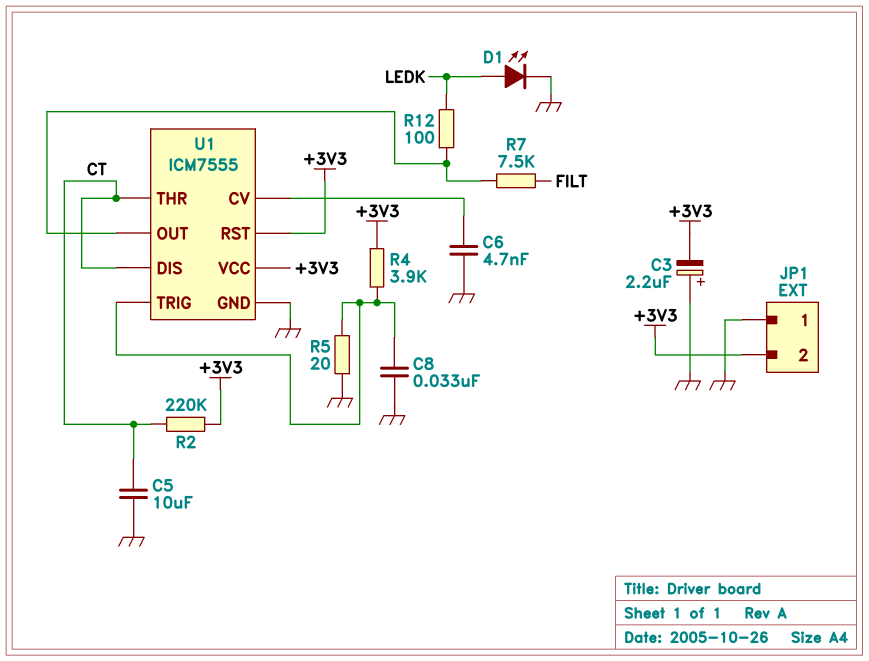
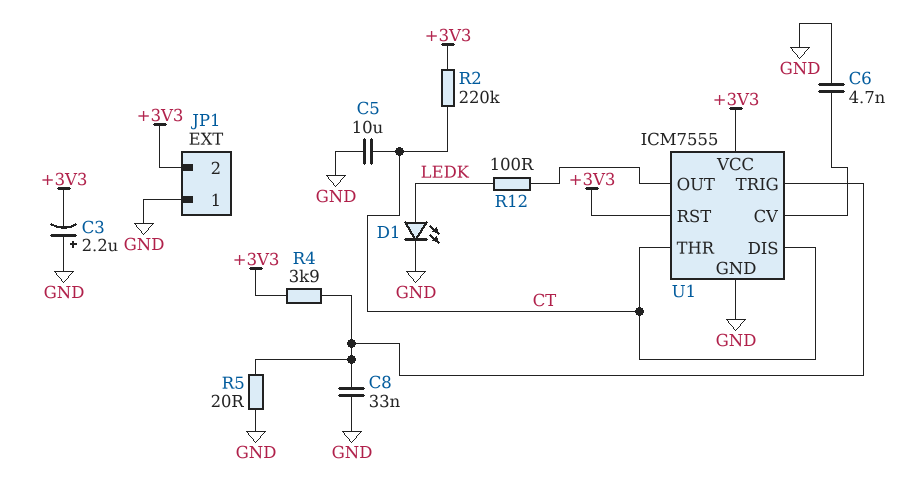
R7: 7.5k (FILT, U1/OUT) -> none

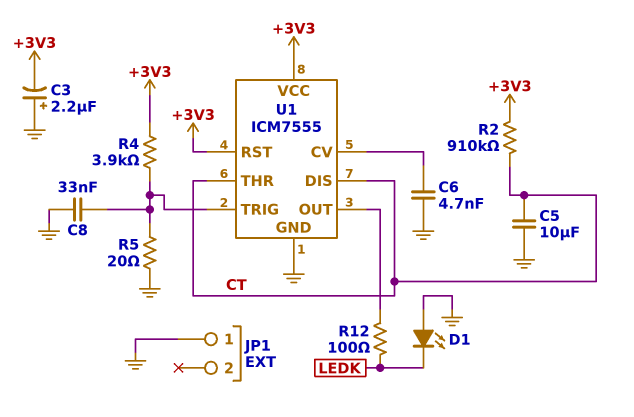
D1: LED (A LEDK, K GND) -> LED (A GND, K LEDK)
JP1 pin 2: +3V3 -> none
R2: 220k (+3V3, CT) -> 910k (+3V3, CT)

